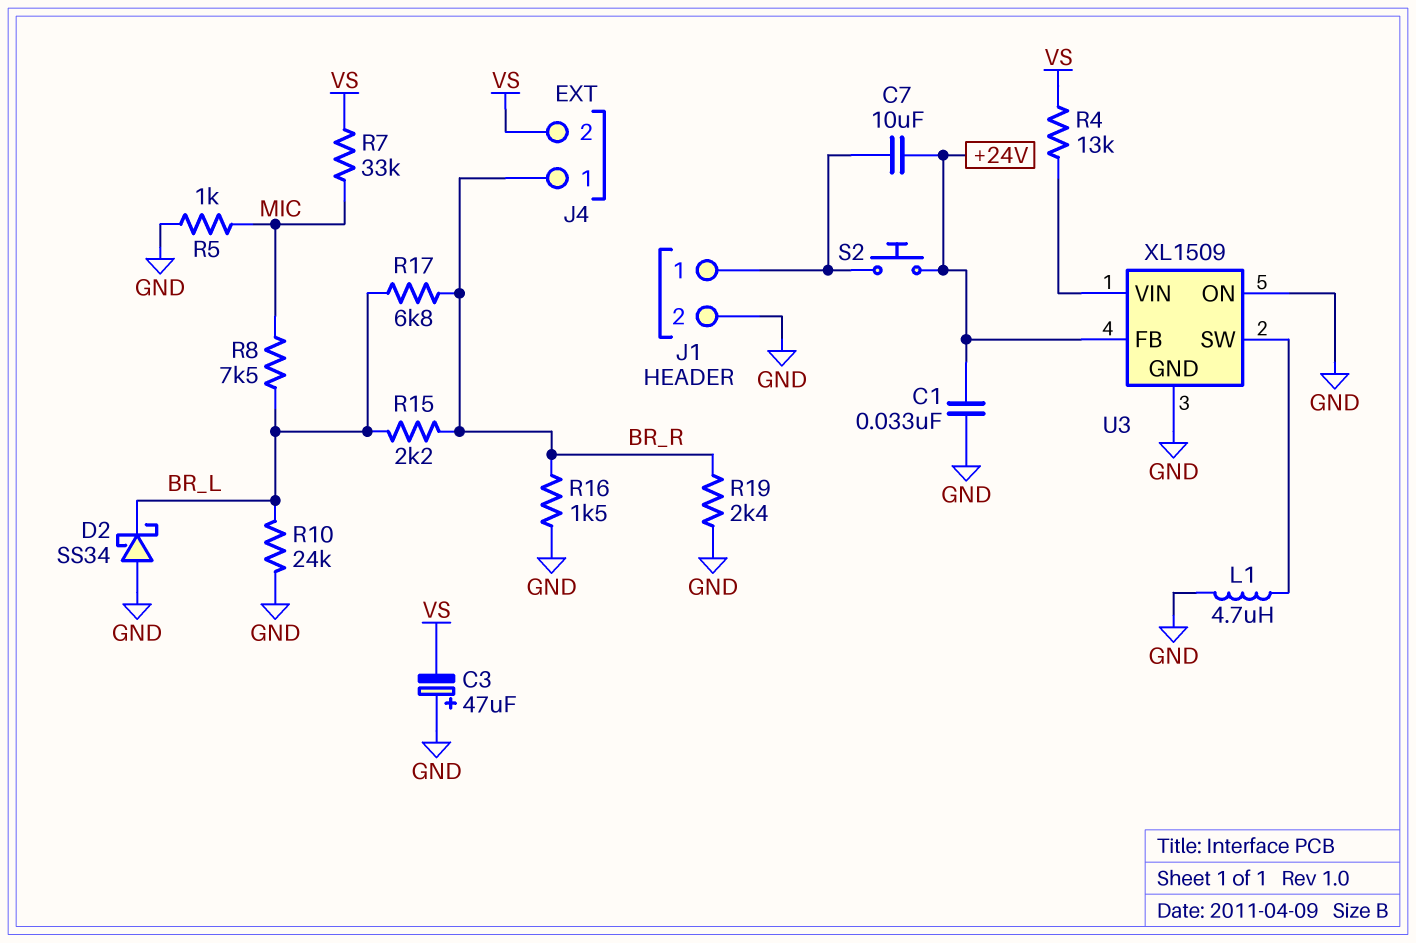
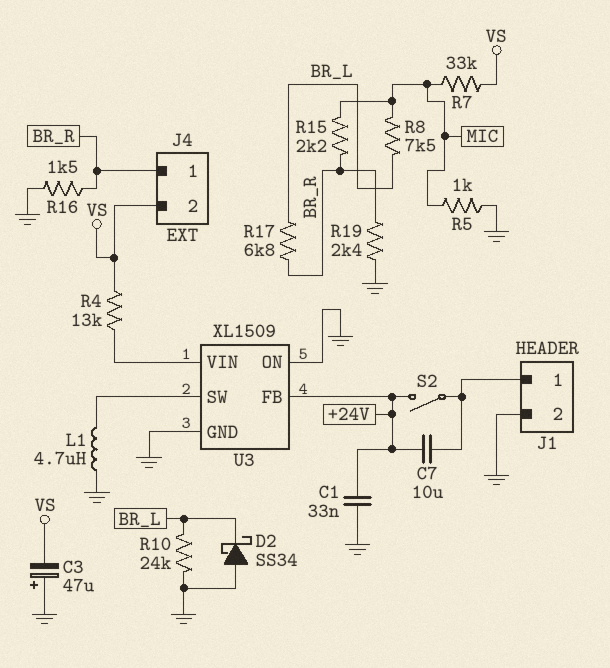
R15: 2.2k (BR_L, BR_R) -> 2.2k (BR_R, MIC)
S2: button (+24V, J1/1) -> switch (+24V, J1/1)

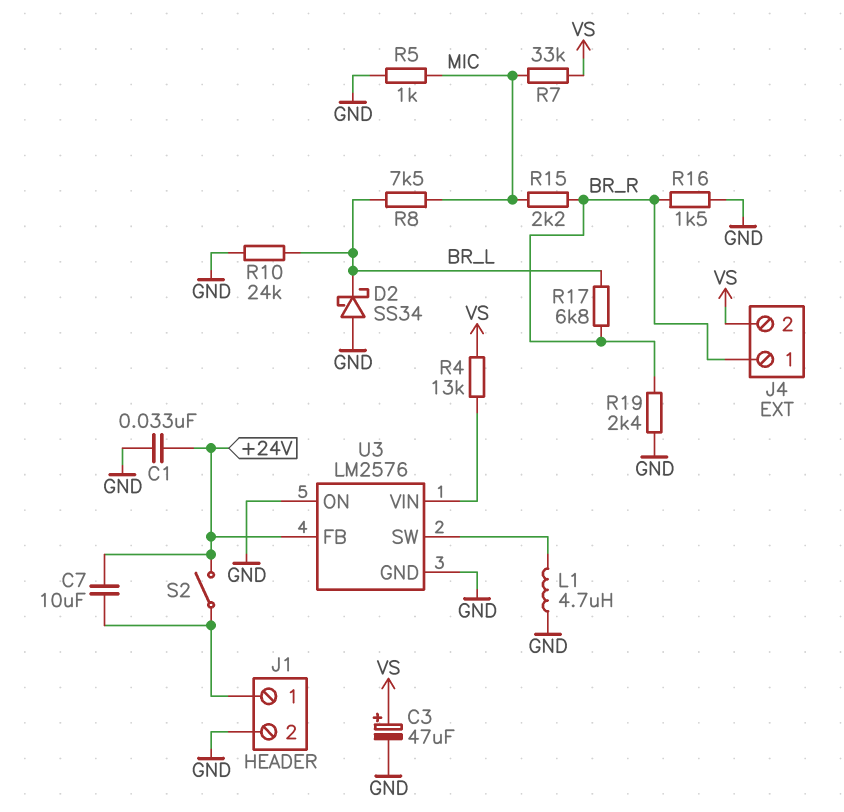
C3: 47uF (plus GND, minus VS) -> 47uF (plus VS, minus GND)
U3: XL1509 -> LM2576

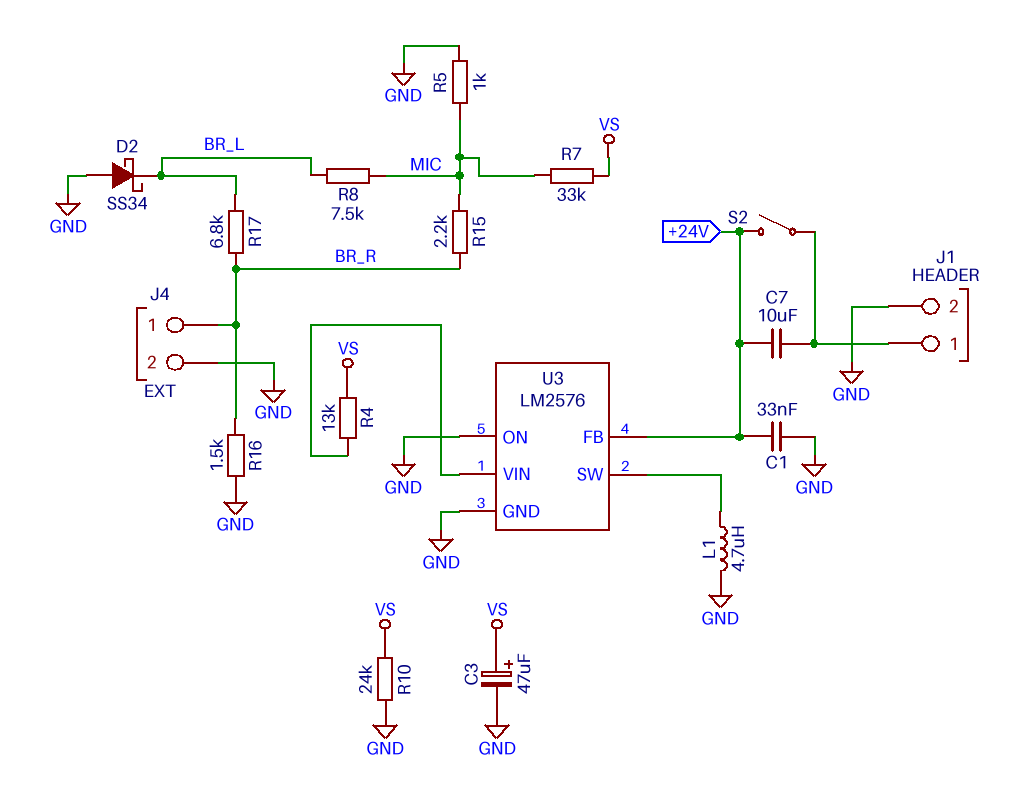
J4 pin 2: VS -> GND
R10: 24k (BR_L, GND) -> 24k (GND, VS)
R19: 2.4k (BR_R, GND) -> none

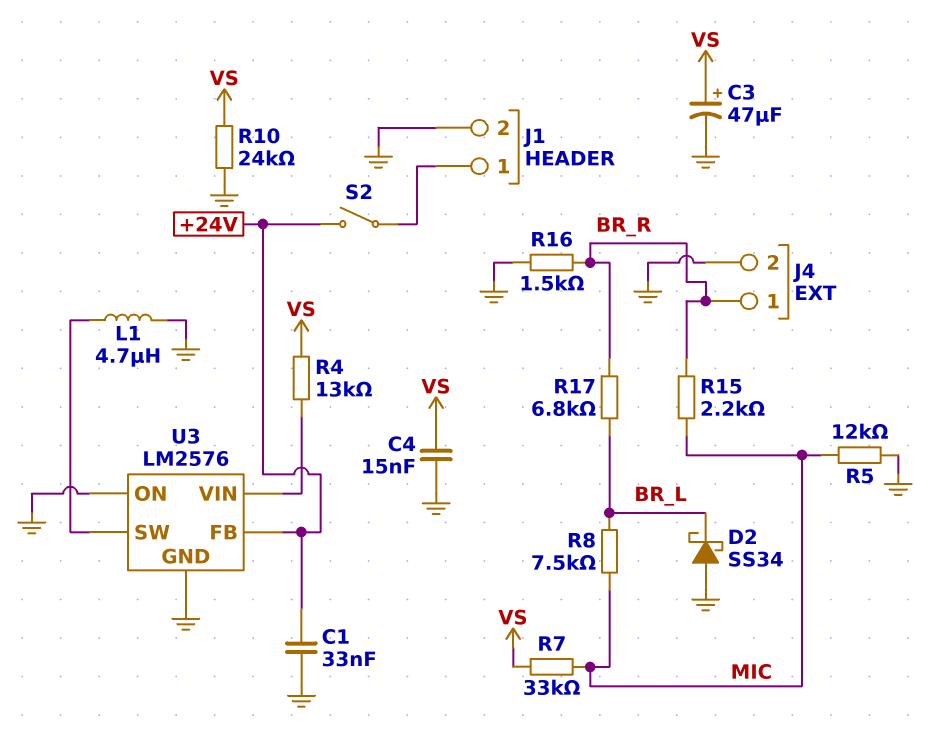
C4: none -> 15nF (GND, VS)
C7: 10uF (+24V, J1/1) -> none
R5: 1k (GND, MIC) -> 12k (GND, MIC)

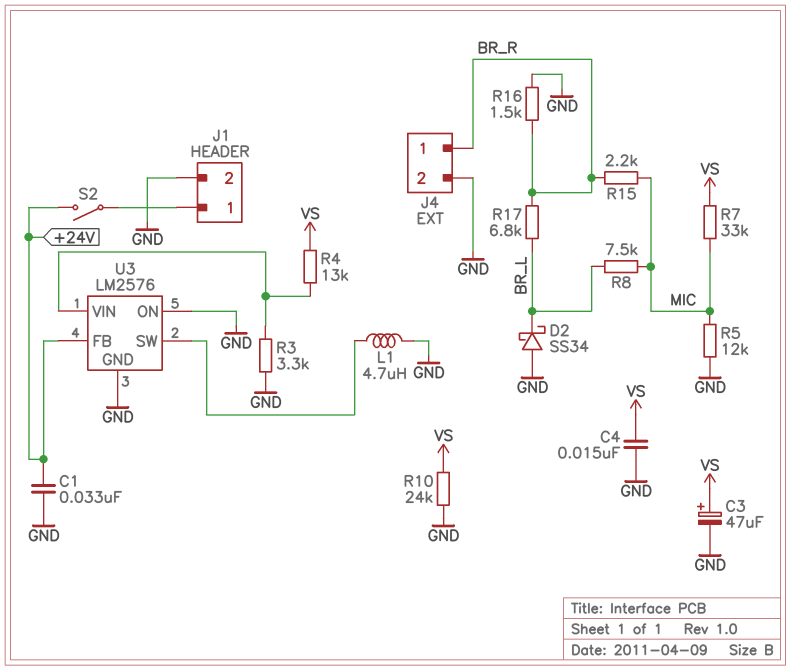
R3: none -> 3.3k (GND, U3/VIN)

